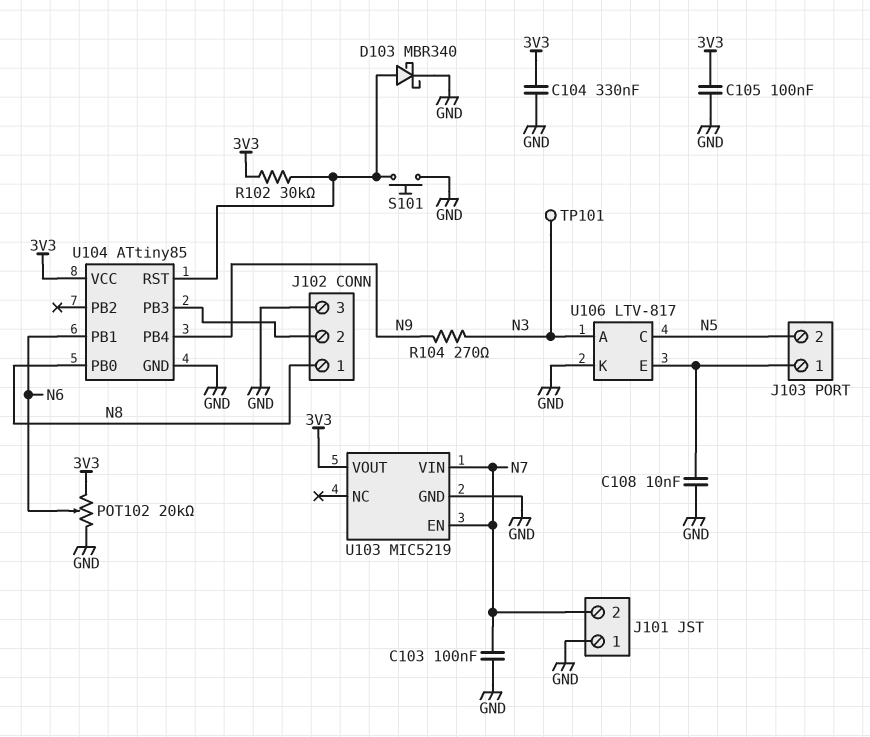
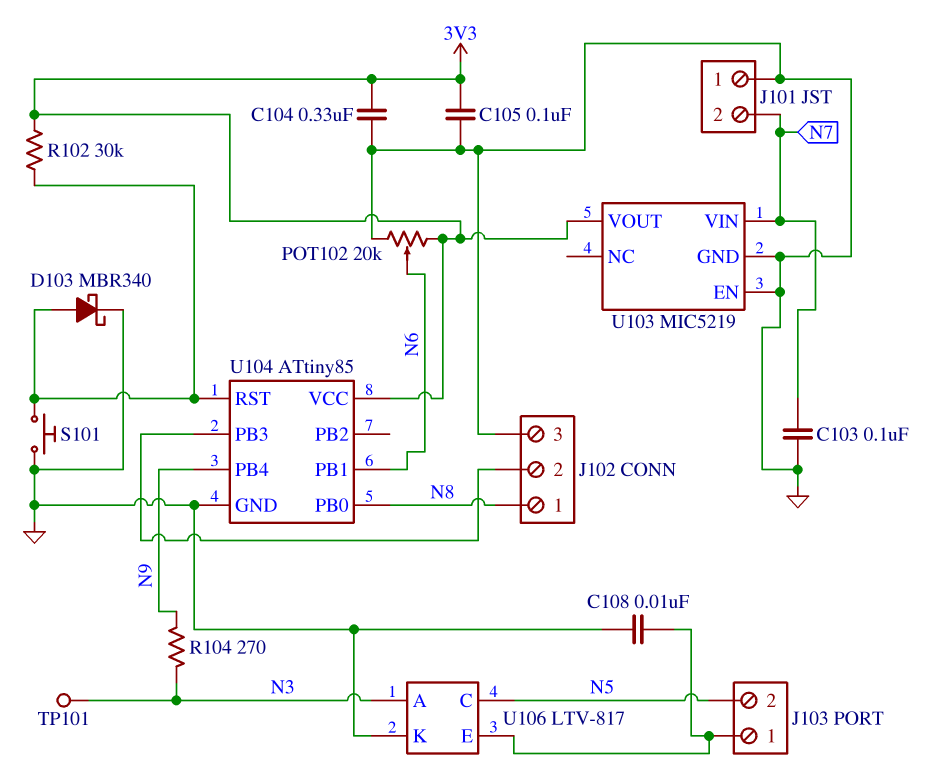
U103 pin EN: N7 -> GND

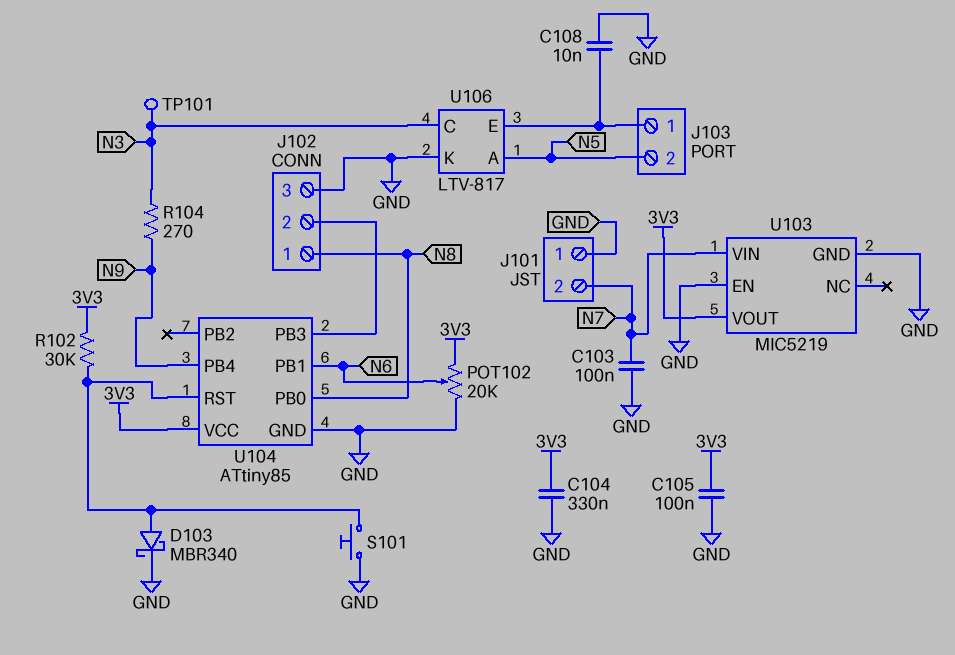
U106 pin A: N3 -> N5
U106 pin C: N5 -> N3

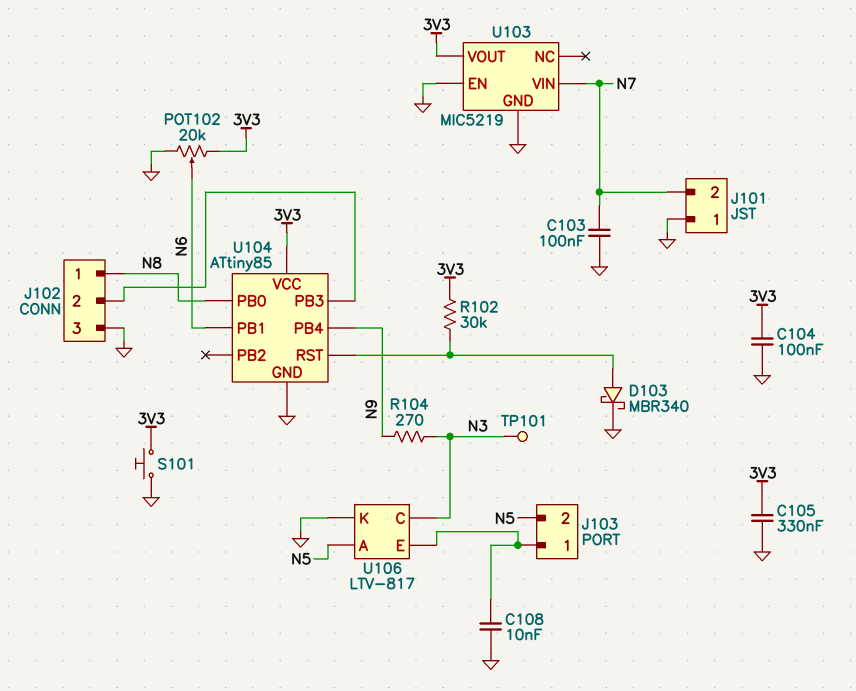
C104: 330nF (3V3, GND) -> 100nF (3V3, GND)
C105: 100nF (3V3, GND) -> 330nF (3V3, GND)
S101: button (GND, U104/RST) -> button (3V3, GND)

